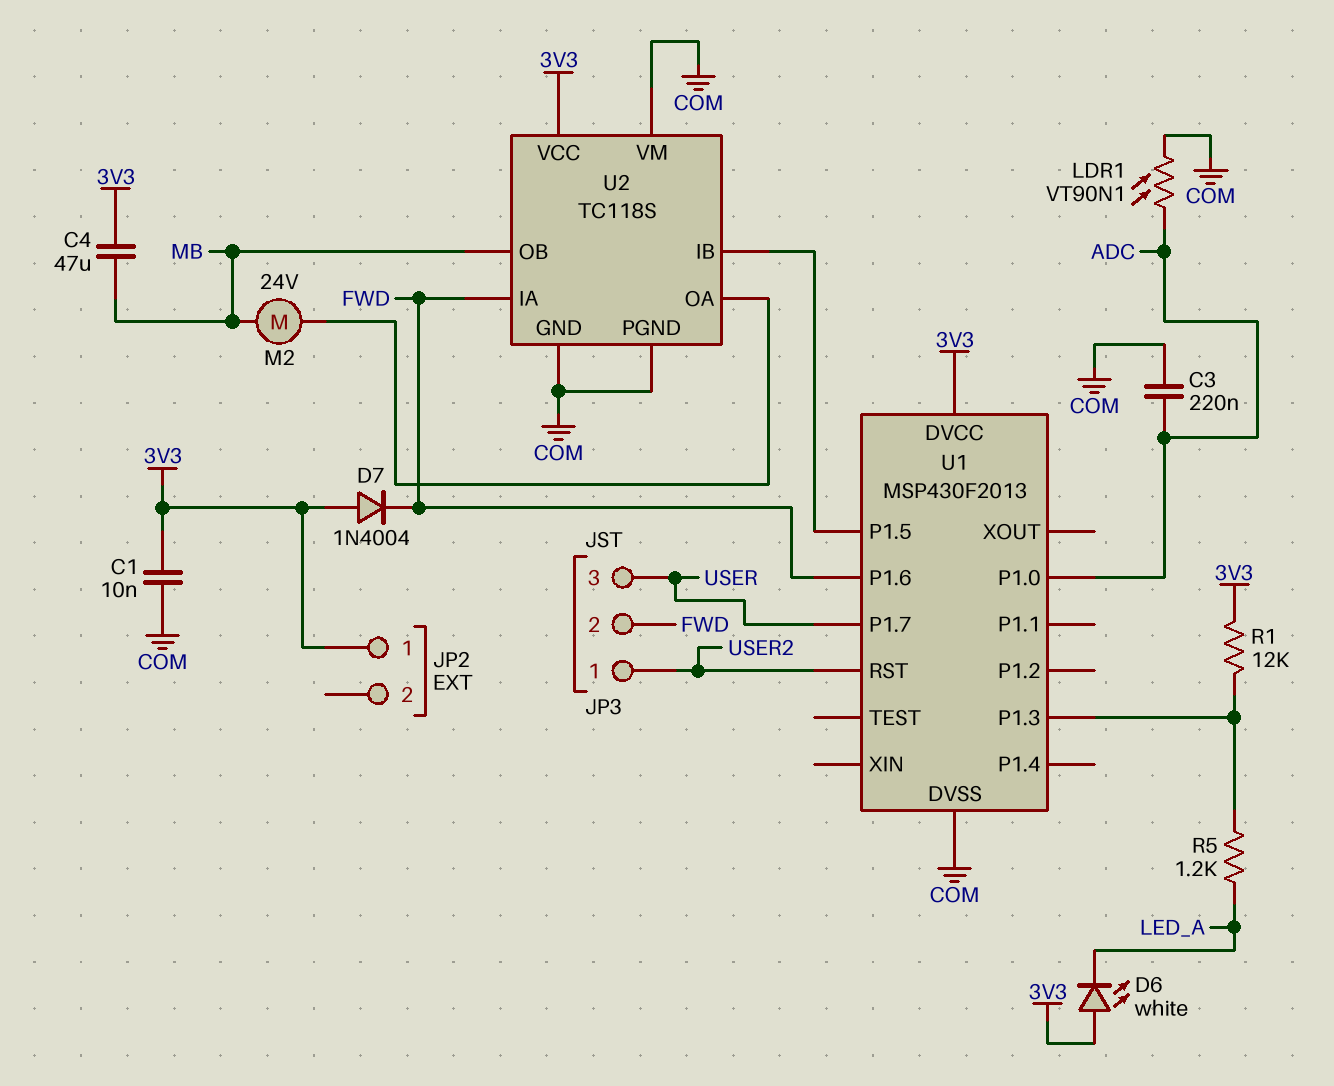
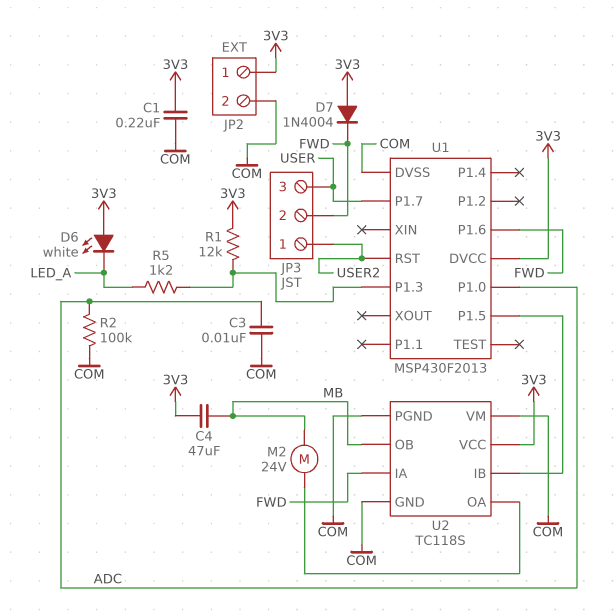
C1: 10nF (3V3, COM) -> 220nF (3V3, COM)
C3: 220nF (ADC, COM) -> 10nF (ADC, COM)
JP2 pin 2: none -> COM
LDR1: VT90N1 (ADC, COM) -> none
R2: none -> 100k (ADC, COM)

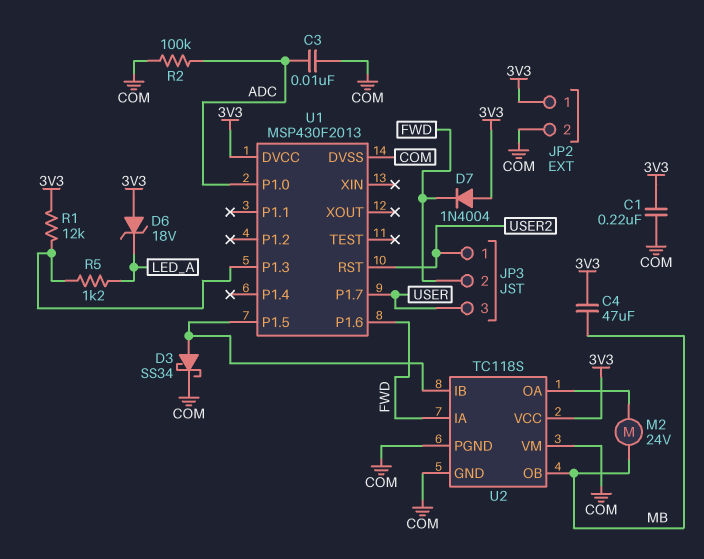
D3: none -> schottky SS34 (A U1/P1.5, K COM)
D6: LED white (A 3V3, K LED_A) -> zener 18V (A 3V3, K LED_A)

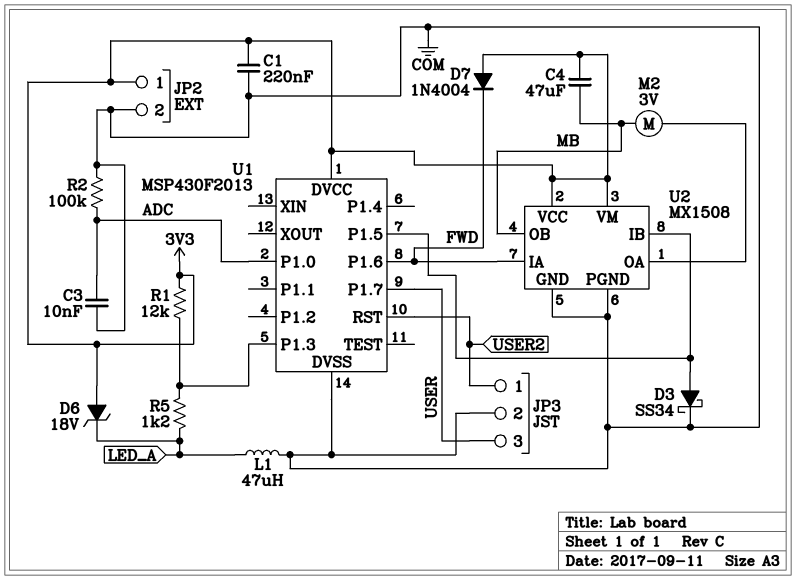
JP3 pin 2: FWD -> COM
L1: none -> 47uH (COM, LED_A)
M2: motor 24V (MB, U2/OA) -> motor 3V (MB, U2/OA)
U2: TC118S -> MX1508
U2 pin VM: COM -> 3V3

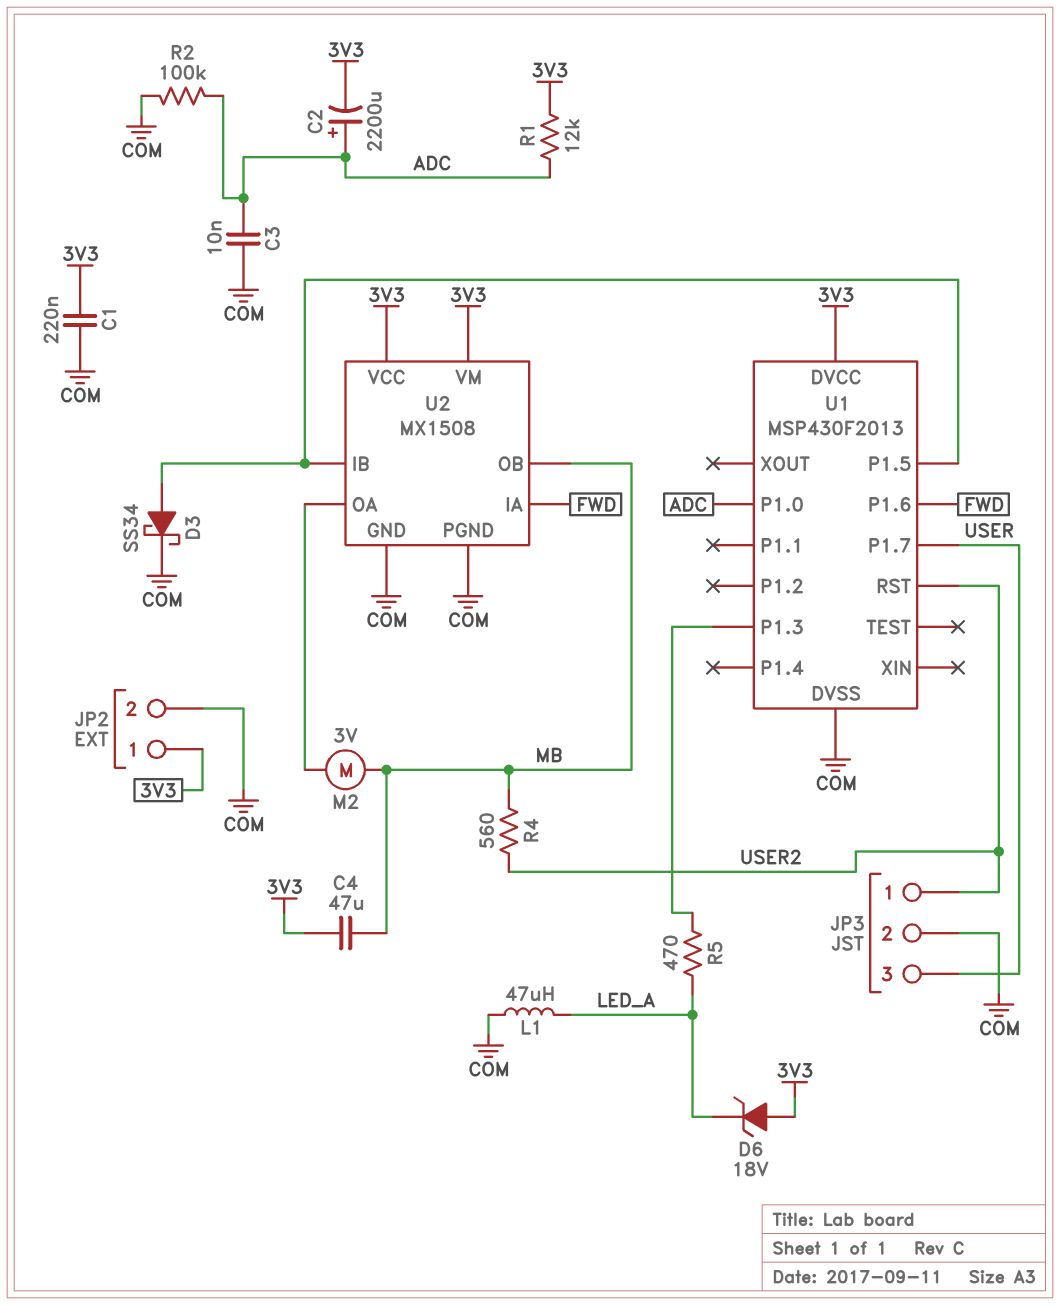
C2: none -> 2200uF (plus ADC, minus 3V3)
D7: diode 1N4004 (A 3V3, K FWD) -> none
R1: 12k (3V3, U1/P1.3) -> 12k (3V3, ADC)
R4: none -> 560 (MB, USER2)
R5: 1.2k (LED_A, U1/P1.3) -> 470 (LED_A, U1/P1.3)

